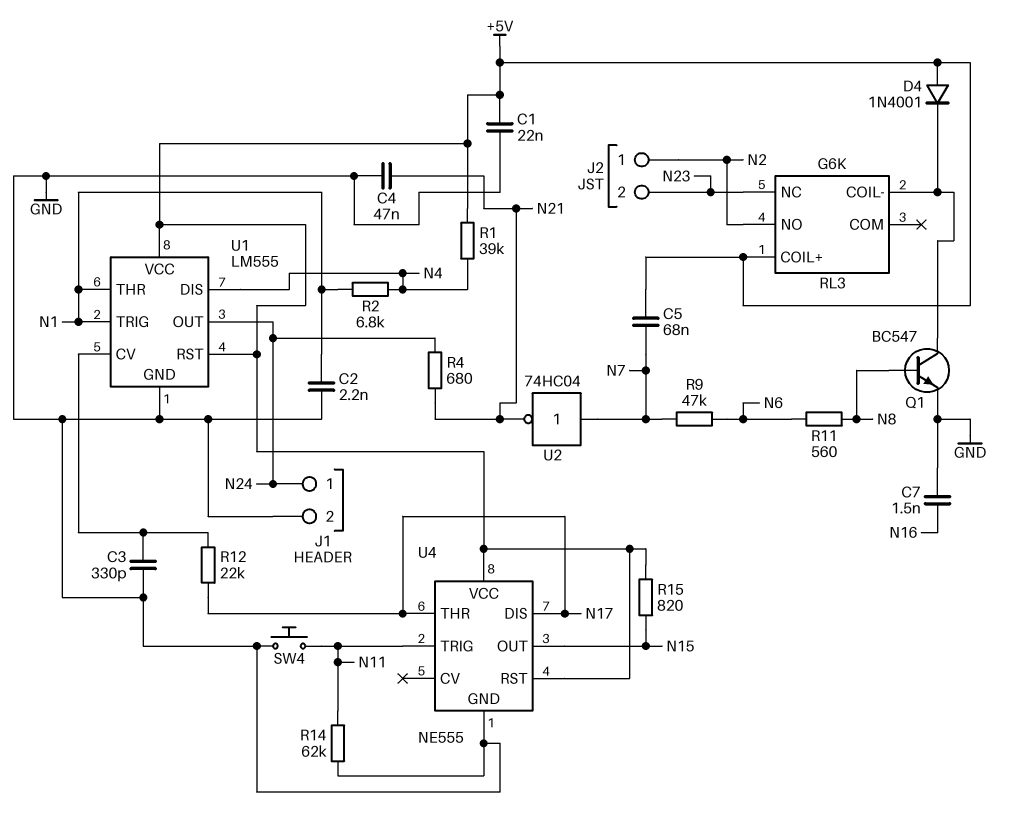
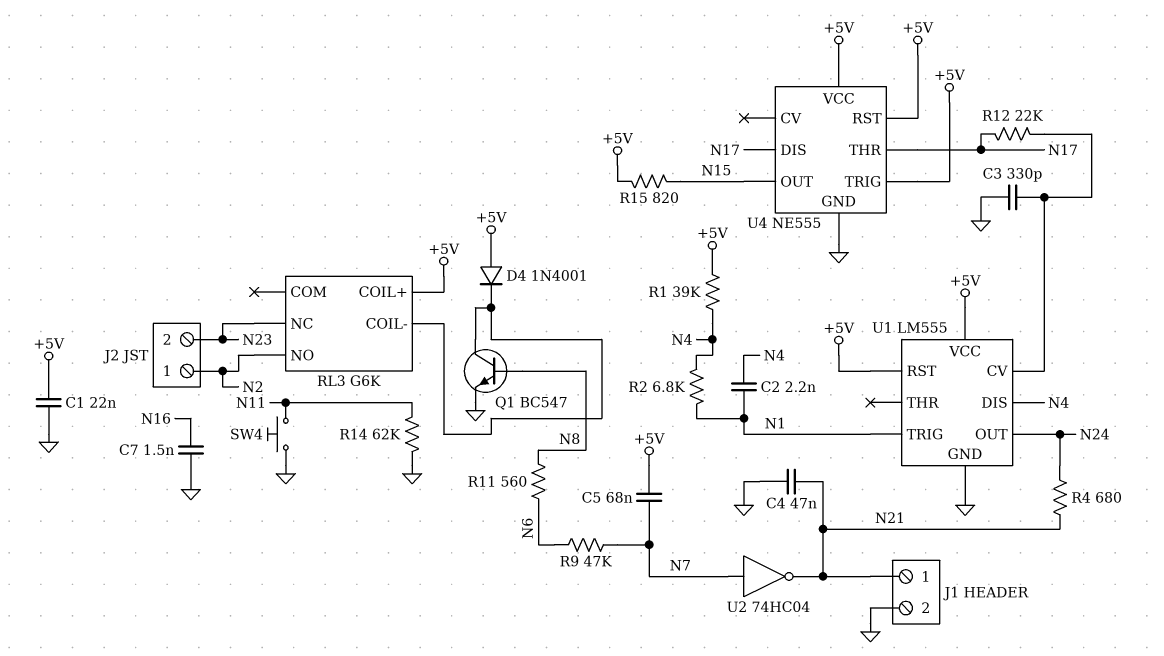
C2: 2.2nF (GND, N1) -> 2.2nF (N1, N4)
J1 pin 1: N24 -> N21
U1 pin THR: N1 -> none
U4 pin TRIG: N11 -> +5V

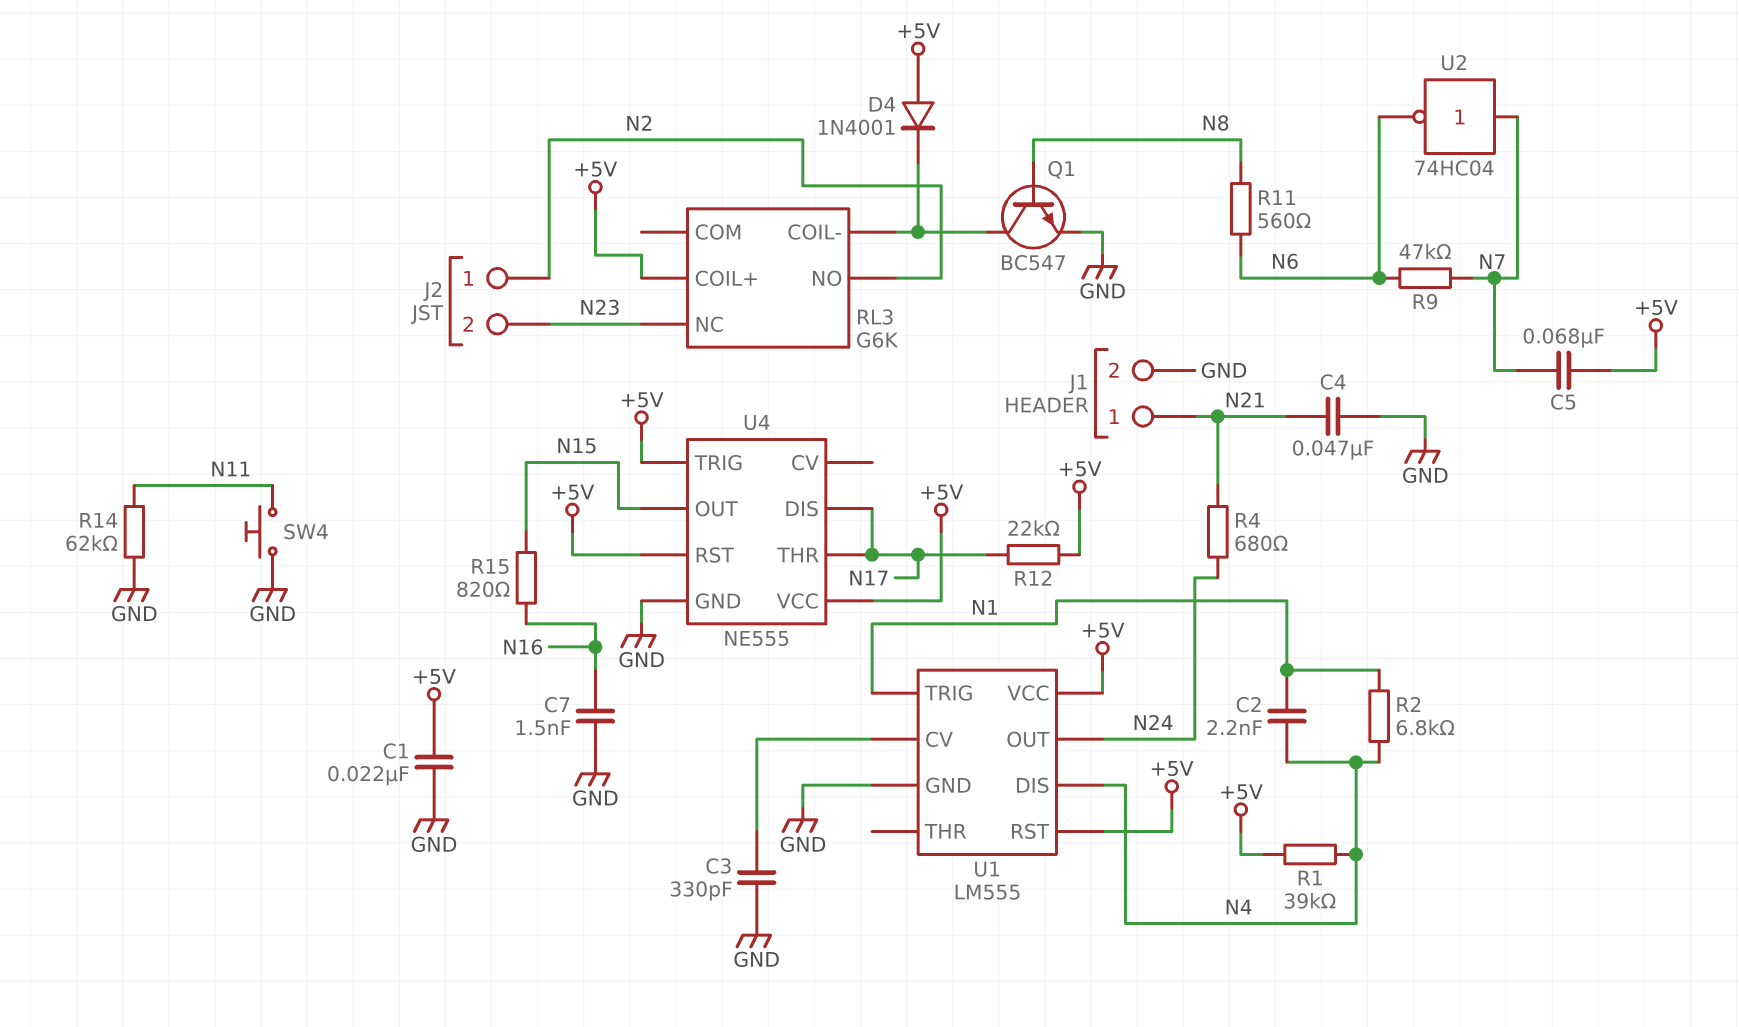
R12: 22k (N17, U1/CV) -> 22k (+5V, N17)
R15: 820 (+5V, N15) -> 820 (N15, N16)
U2: NOT 74HC04 (in N7, out N21) -> NOT 74HC04 (in N7, out N6)

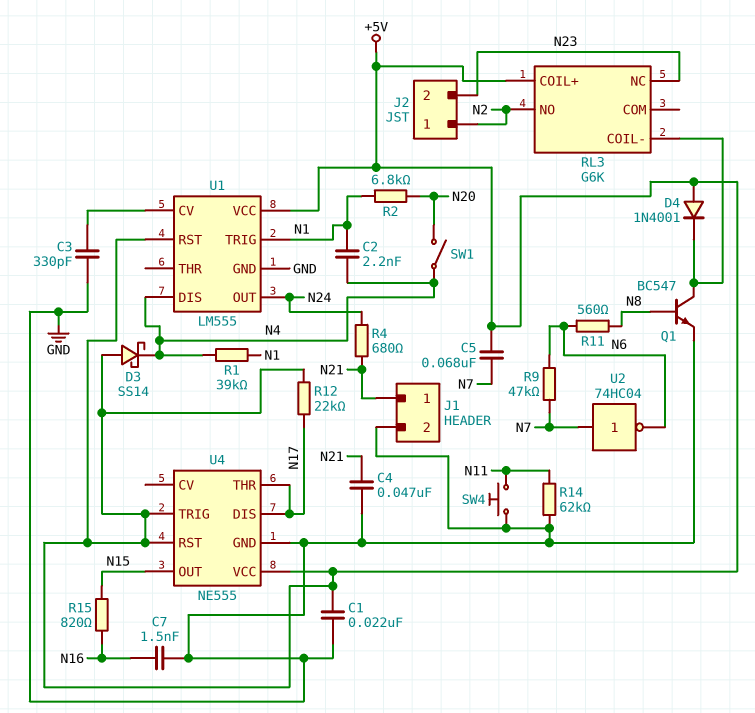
D3: none -> schottky SS14 (A +5V, K N4)
R1: 39k (+5V, N4) -> 39k (N1, N4)
R2: 6.8k (N1, N4) -> 6.8k (N1, N20)
SW1: none -> switch (N4, N20)

